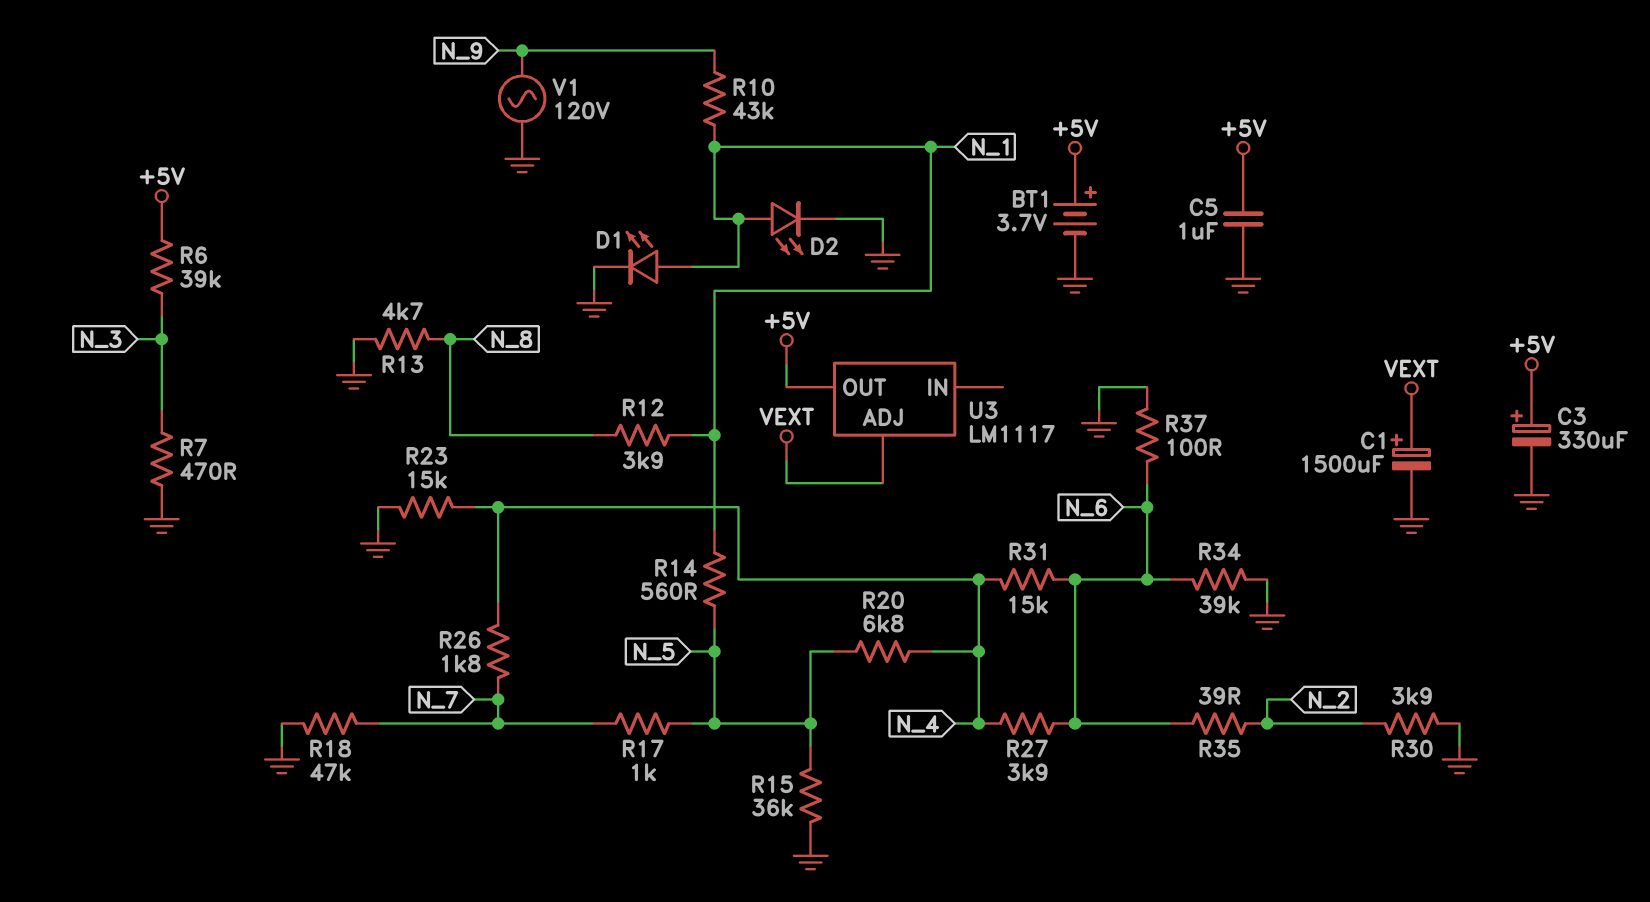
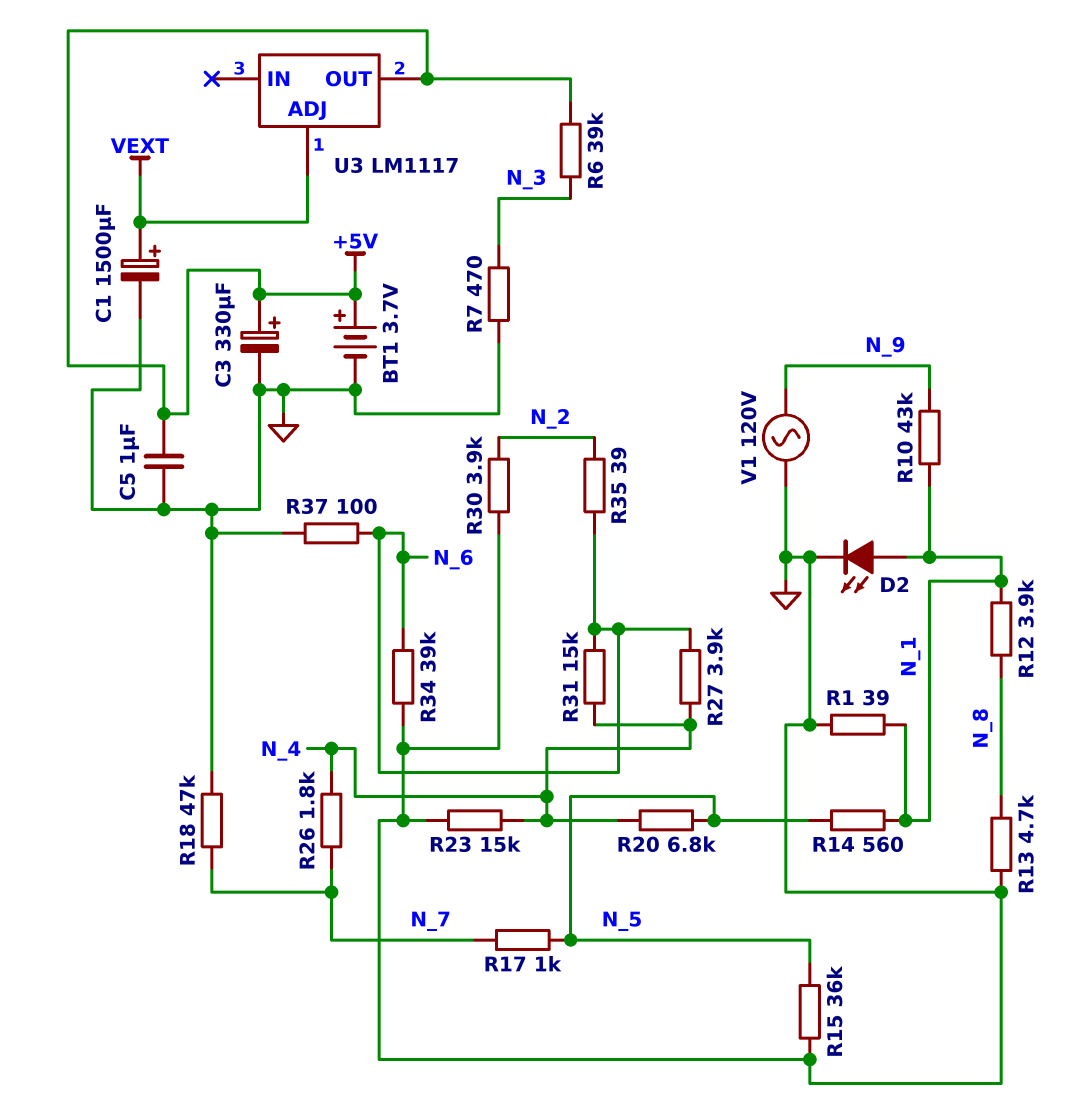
D1: LED (A N_1, K GND) -> none
R1: none -> 39 (GND, N_1)

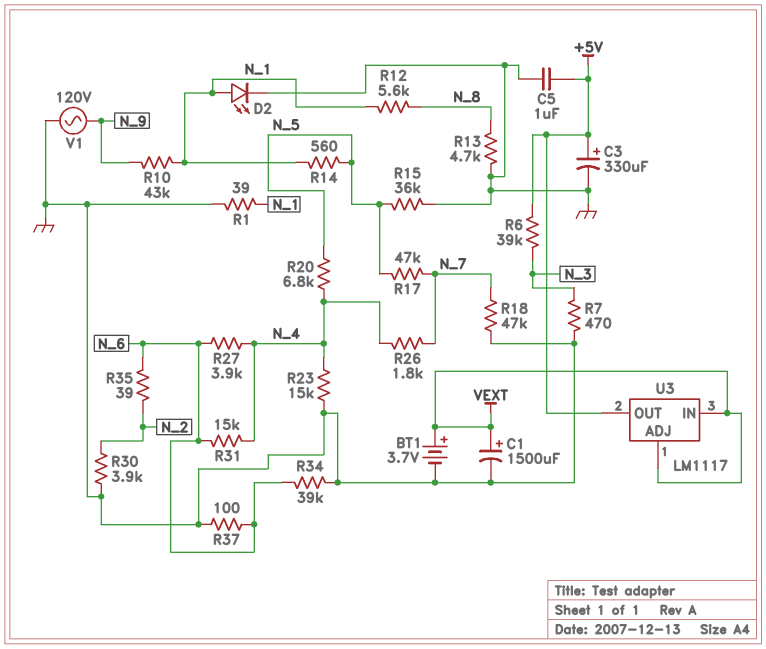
BT1: 3.7V (plus +5V, minus GND) -> 3.7V (plus VEXT, minus GND)
R12: 3.9k (N_1, N_8) -> 5.6k (N_1, N_8)
R17: 1k (N_5, N_7) -> 47k (N_5, N_7)
U3 pin IN: none -> VEXT

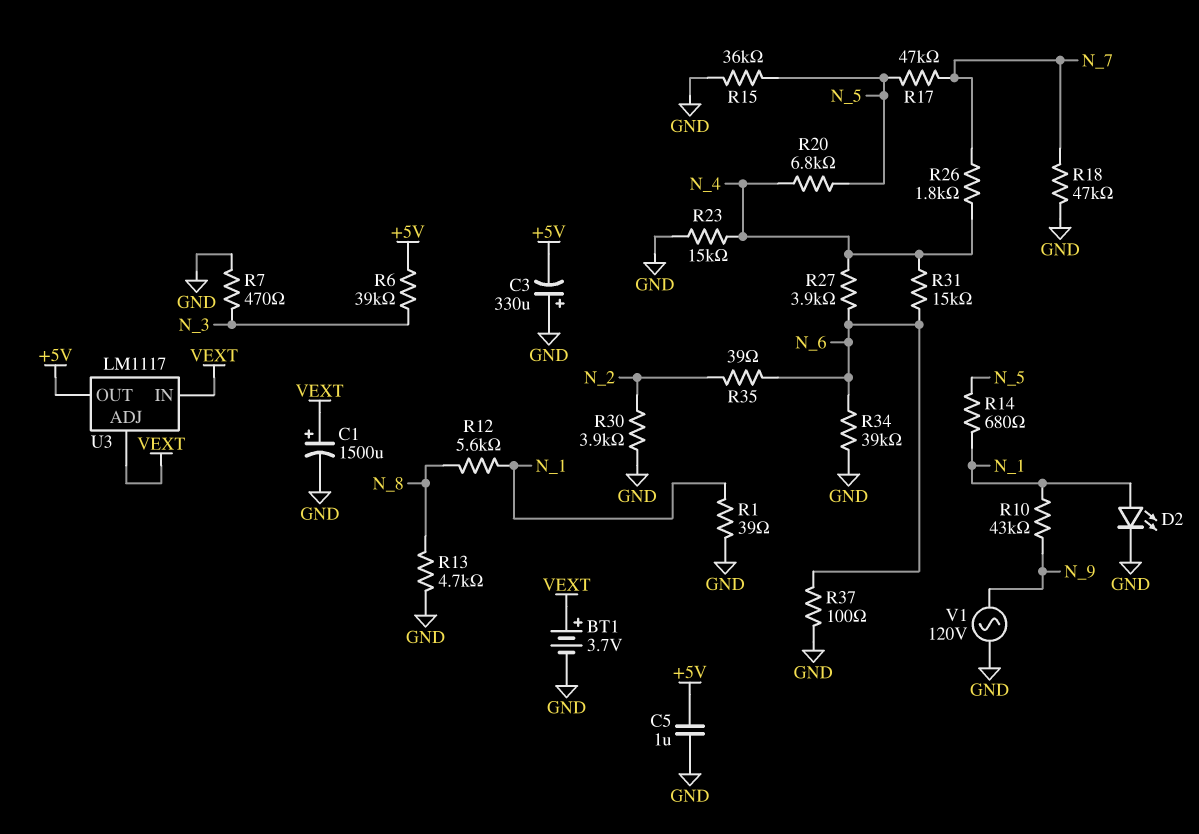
C3: 330uF (plus +5V, minus GND) -> 330uF (plus GND, minus +5V)
R14: 560 (N_1, N_5) -> 680 (N_1, N_5)

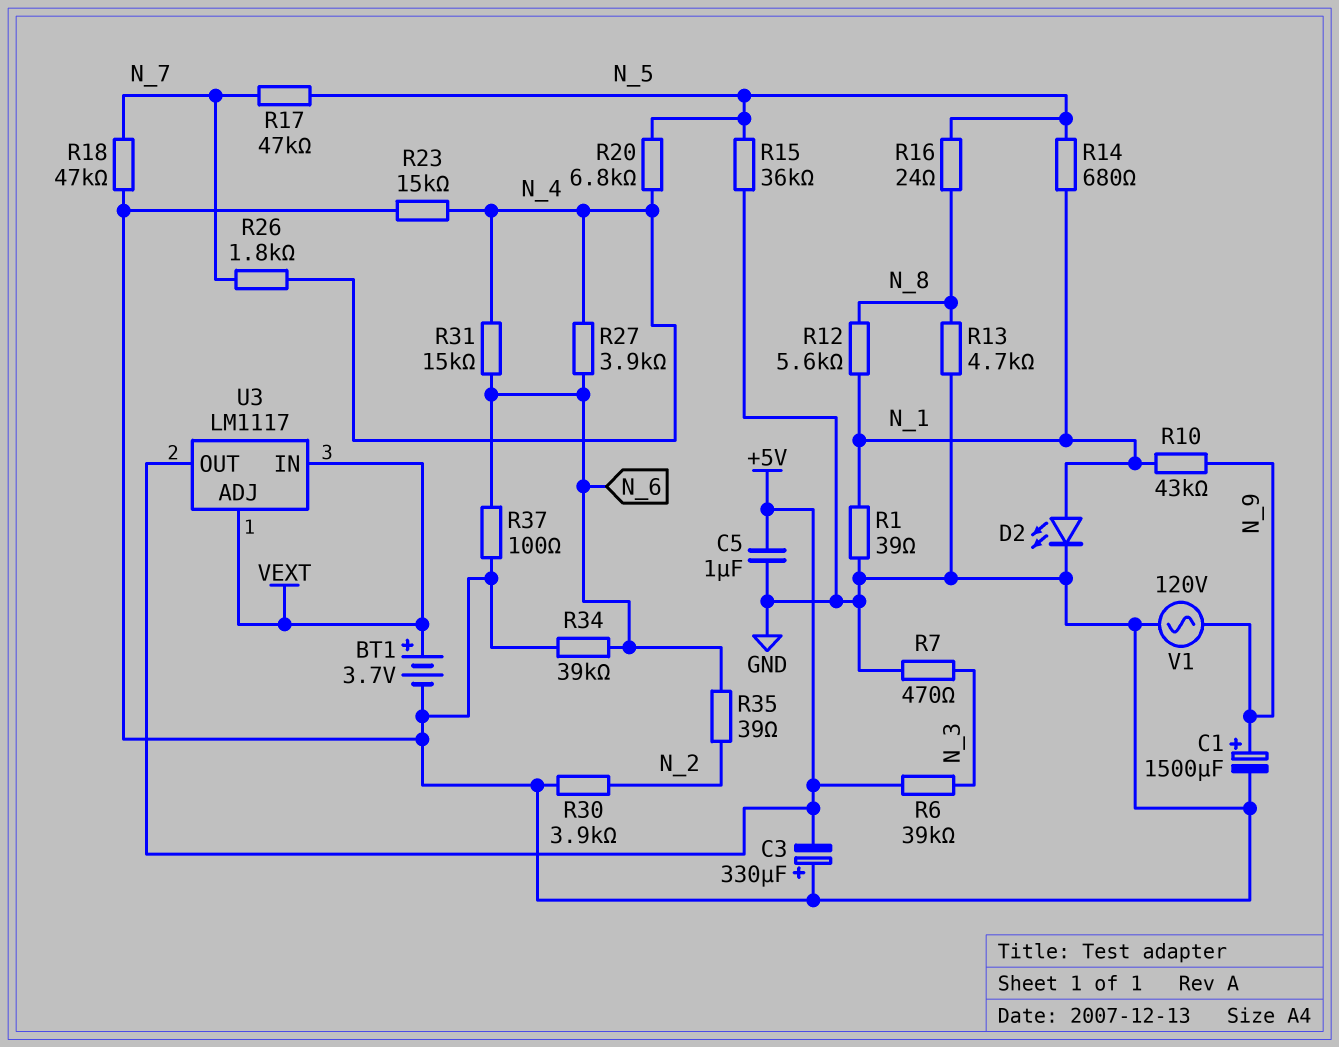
C1: 1500uF (plus VEXT, minus GND) -> 1500uF (plus N_9, minus GND)
R16: none -> 24 (N_5, N_8)

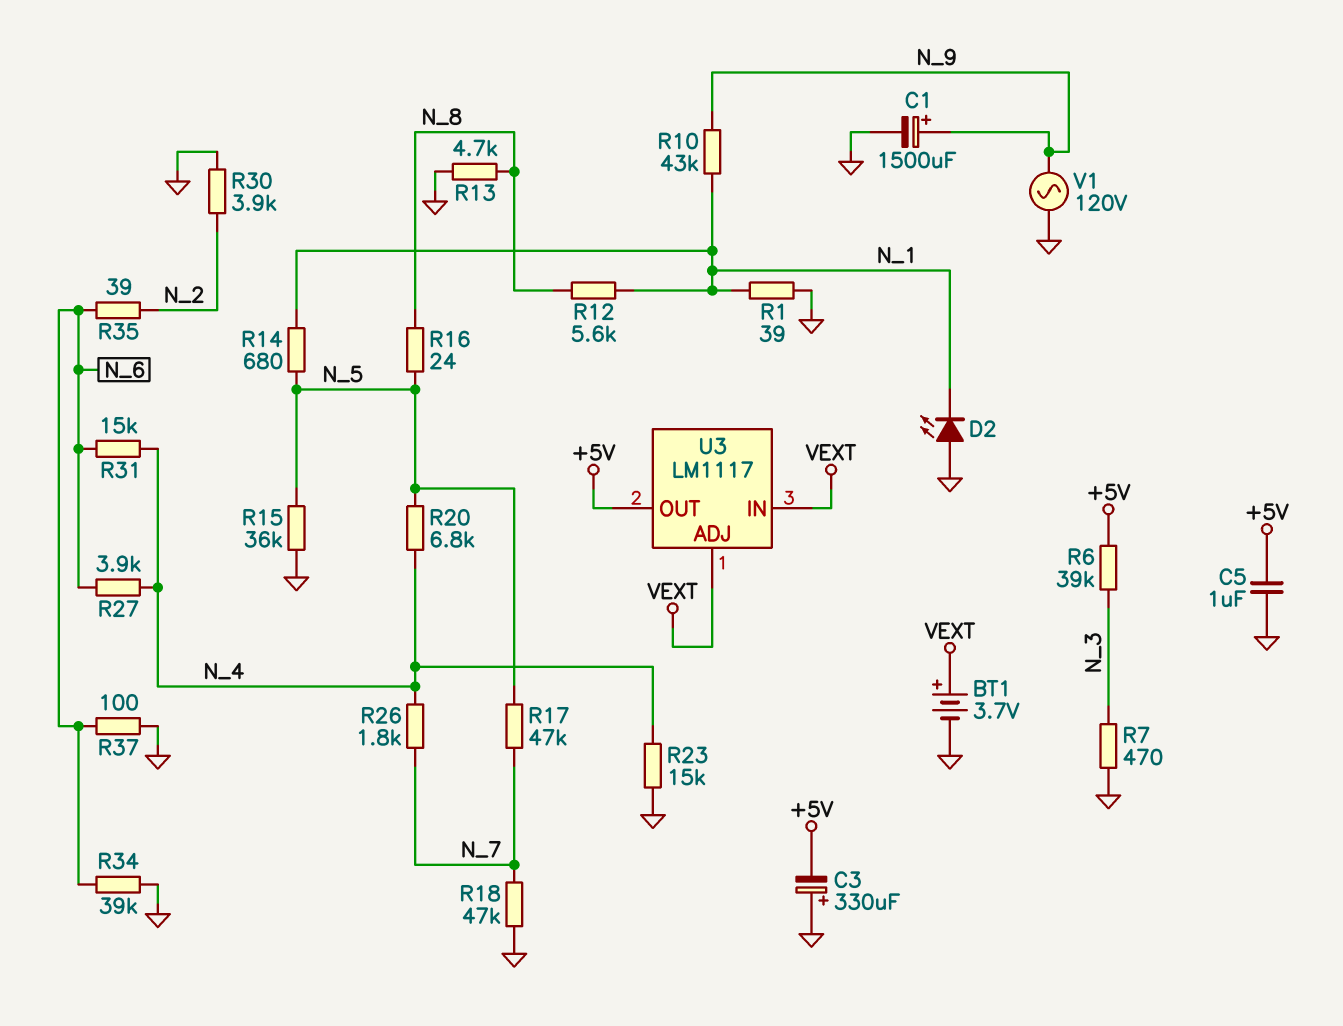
D2: LED (A N_1, K GND) -> LED (A GND, K N_1)

